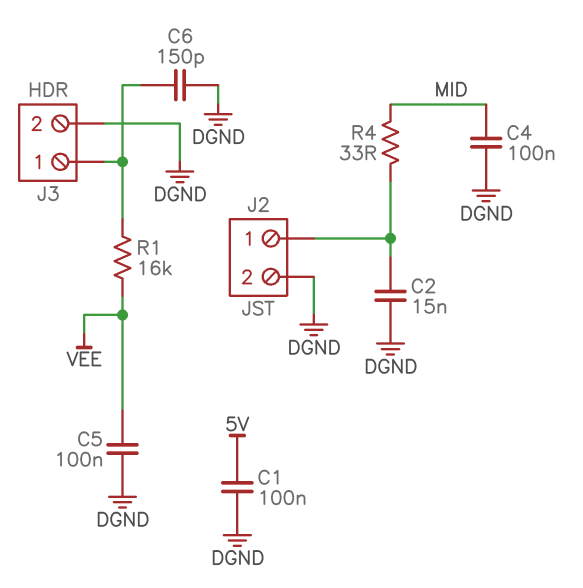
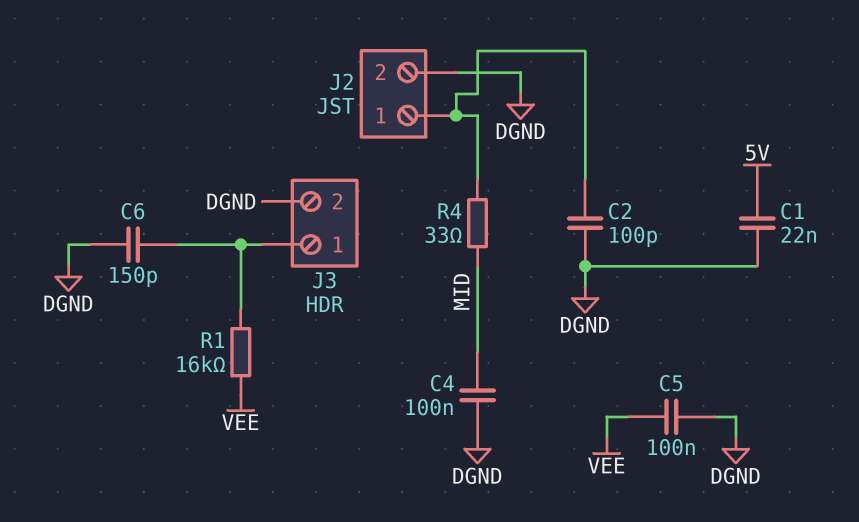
C1: 100nF (5V, DGND) -> 22nF (5V, DGND)
C2: 15nF (DGND, J2/1) -> 100pF (DGND, J2/1)

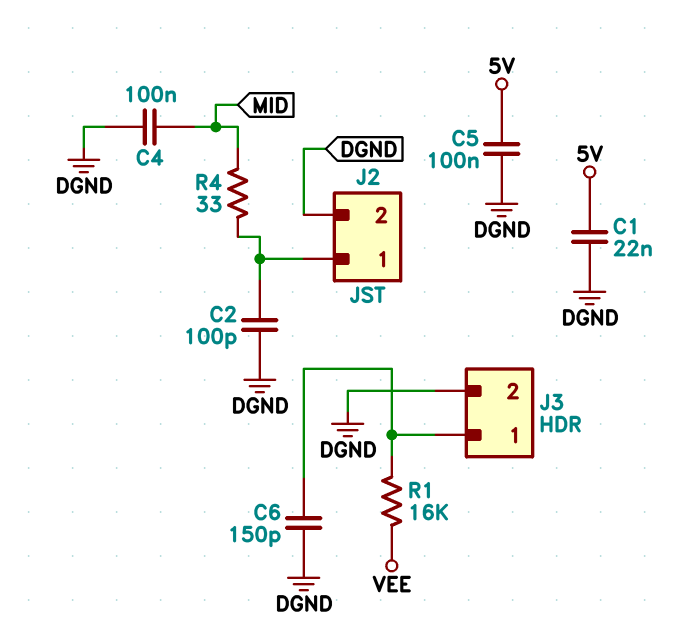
C5: 100nF (DGND, VEE) -> 100nF (5V, DGND)

